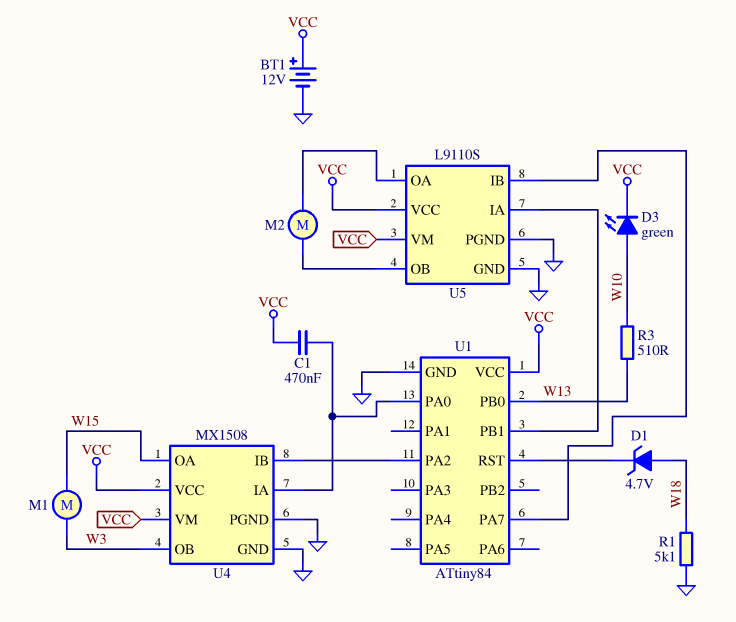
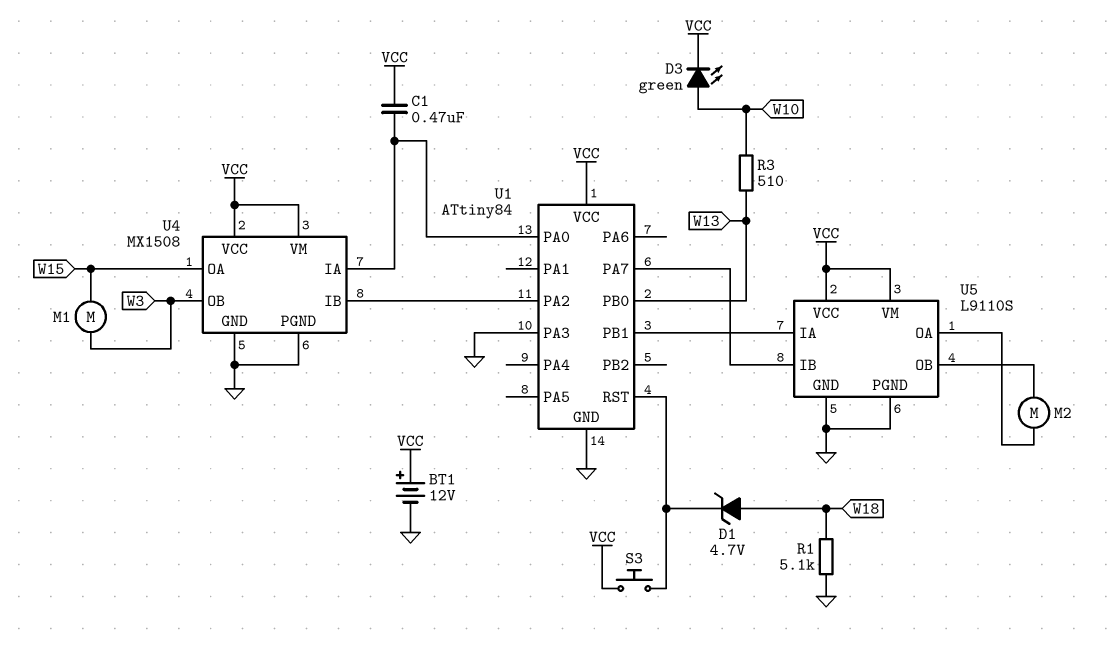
S3: none -> button (U1/RST, VCC)
U1 pin PA3: none -> GND

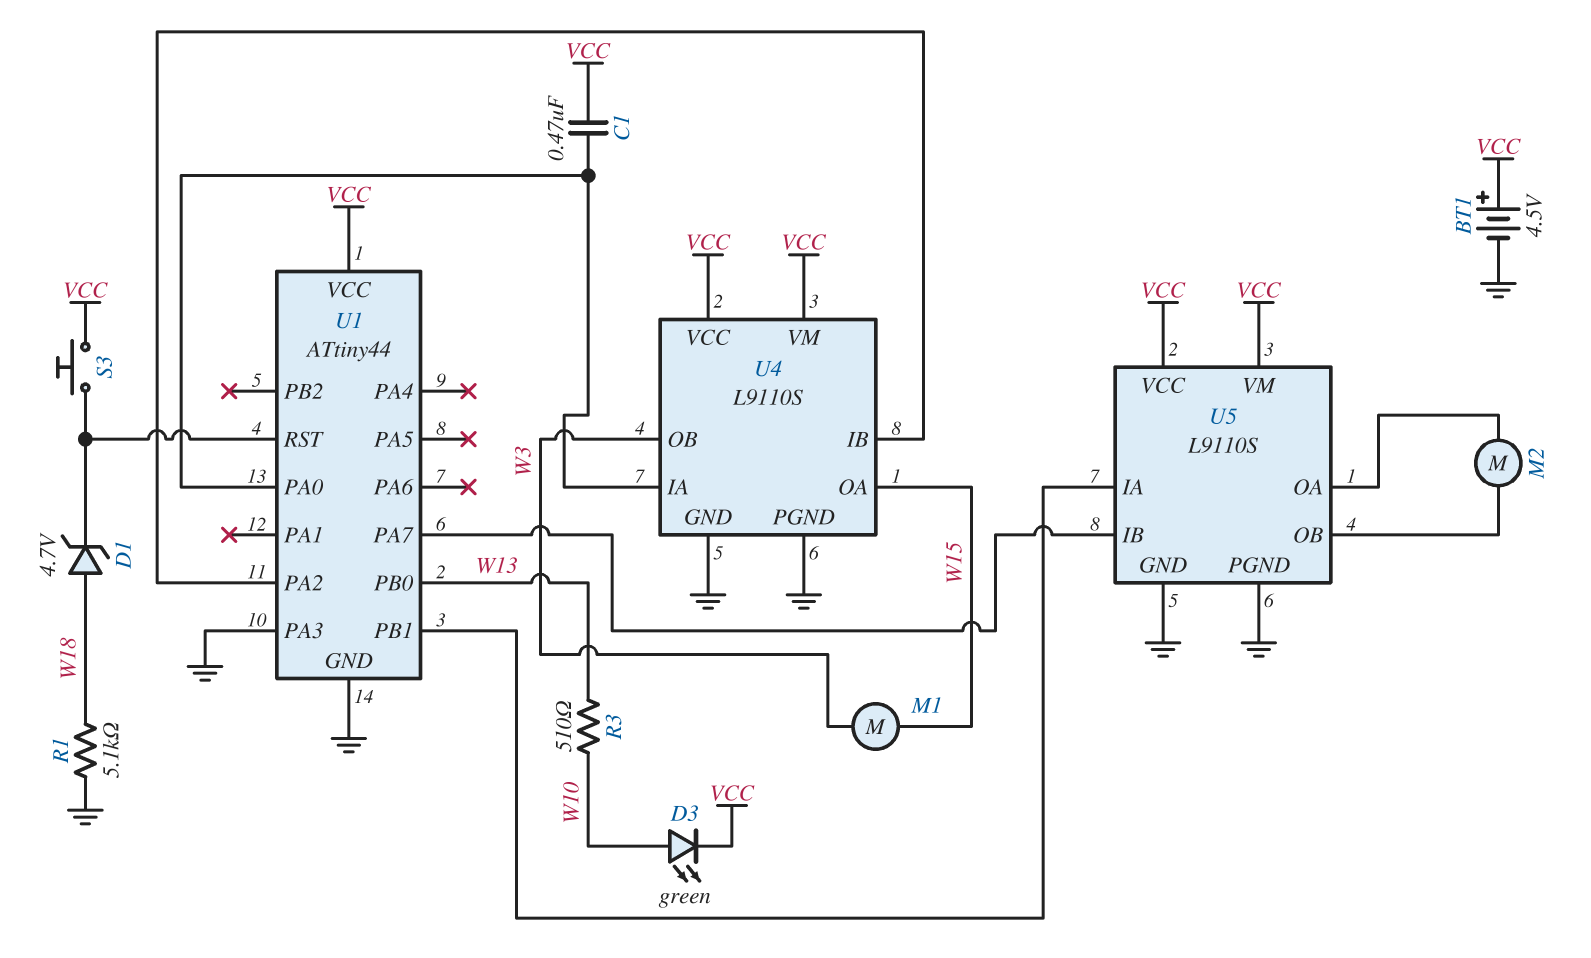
BT1: 12V (plus VCC, minus GND) -> 4.5V (plus VCC, minus GND)
U1: ATtiny84 -> ATtiny44
U4: MX1508 -> L9110S

